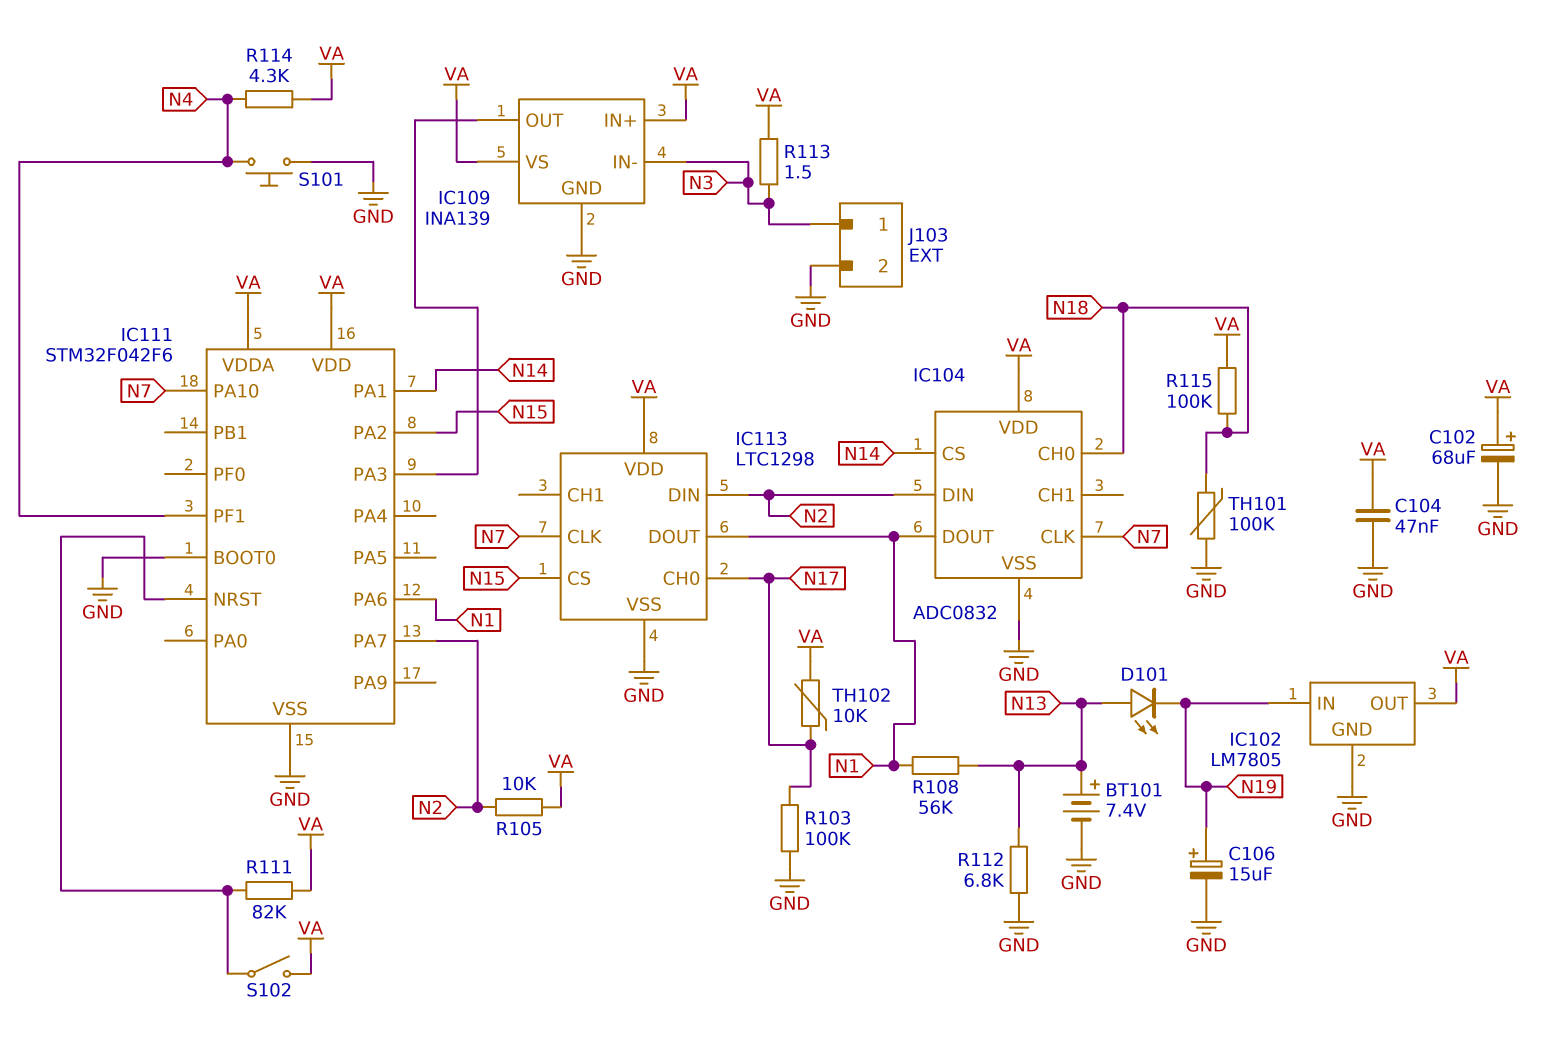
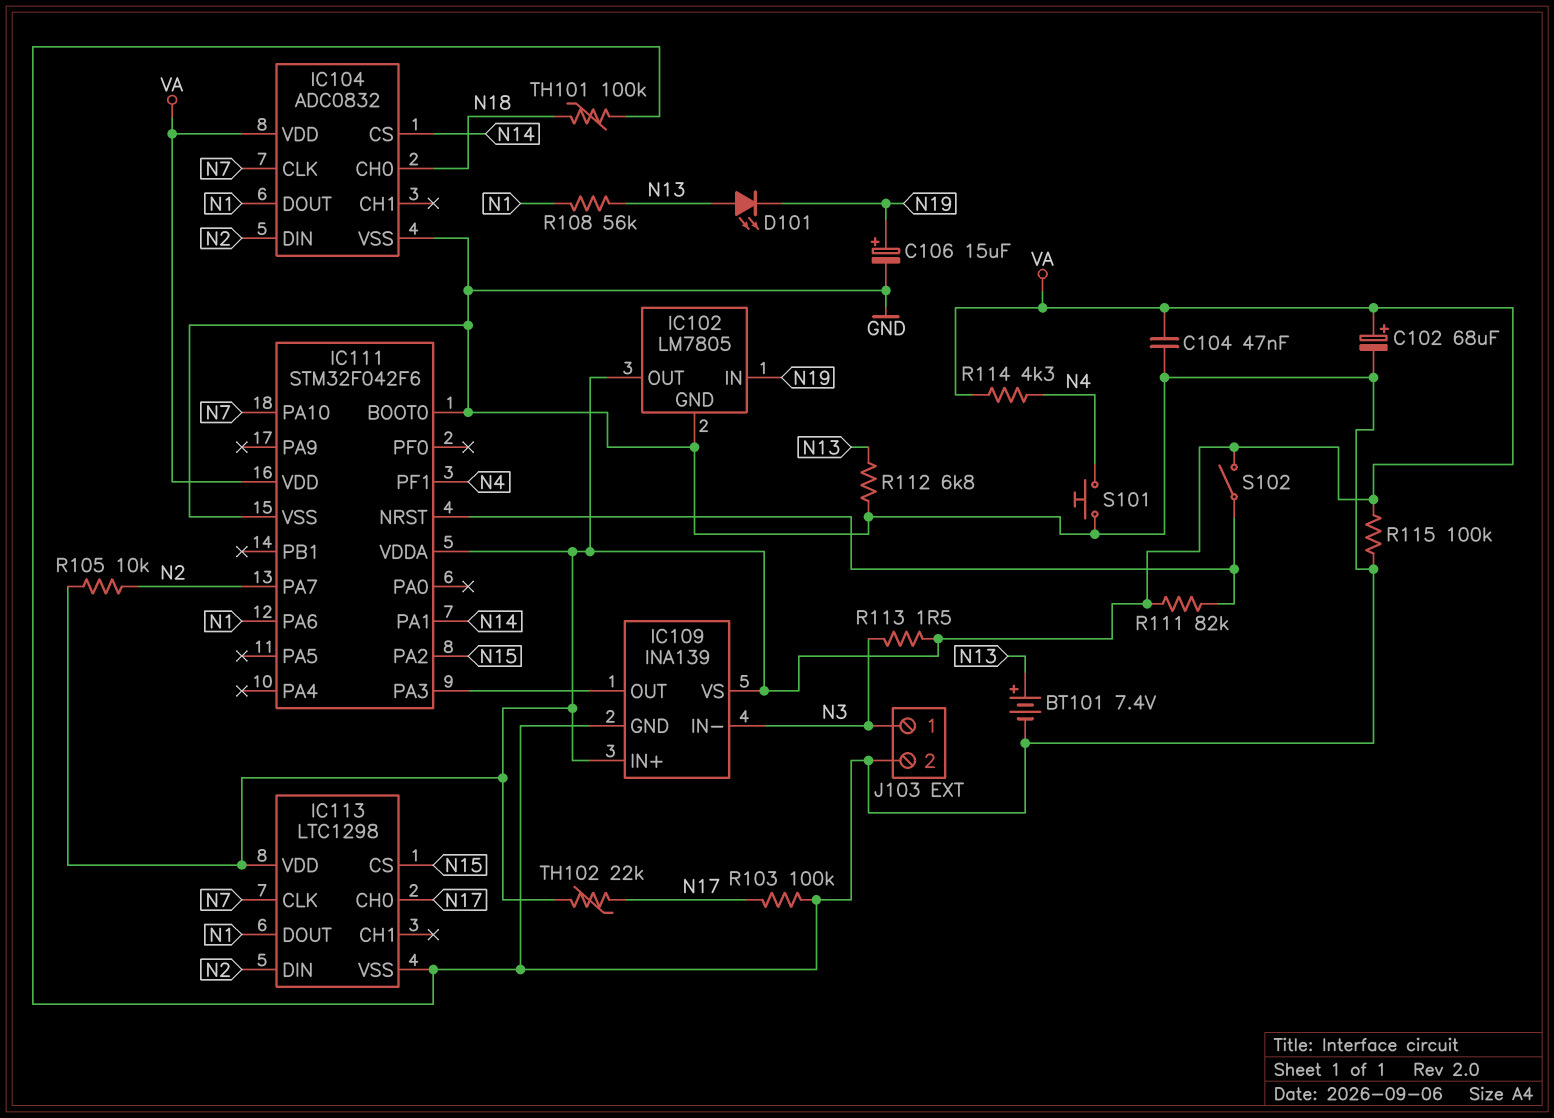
R115: 100k (N18, VA) -> 100k (GND, VA)
TH102: 10k (N17, VA) -> 22k (N17, VA)

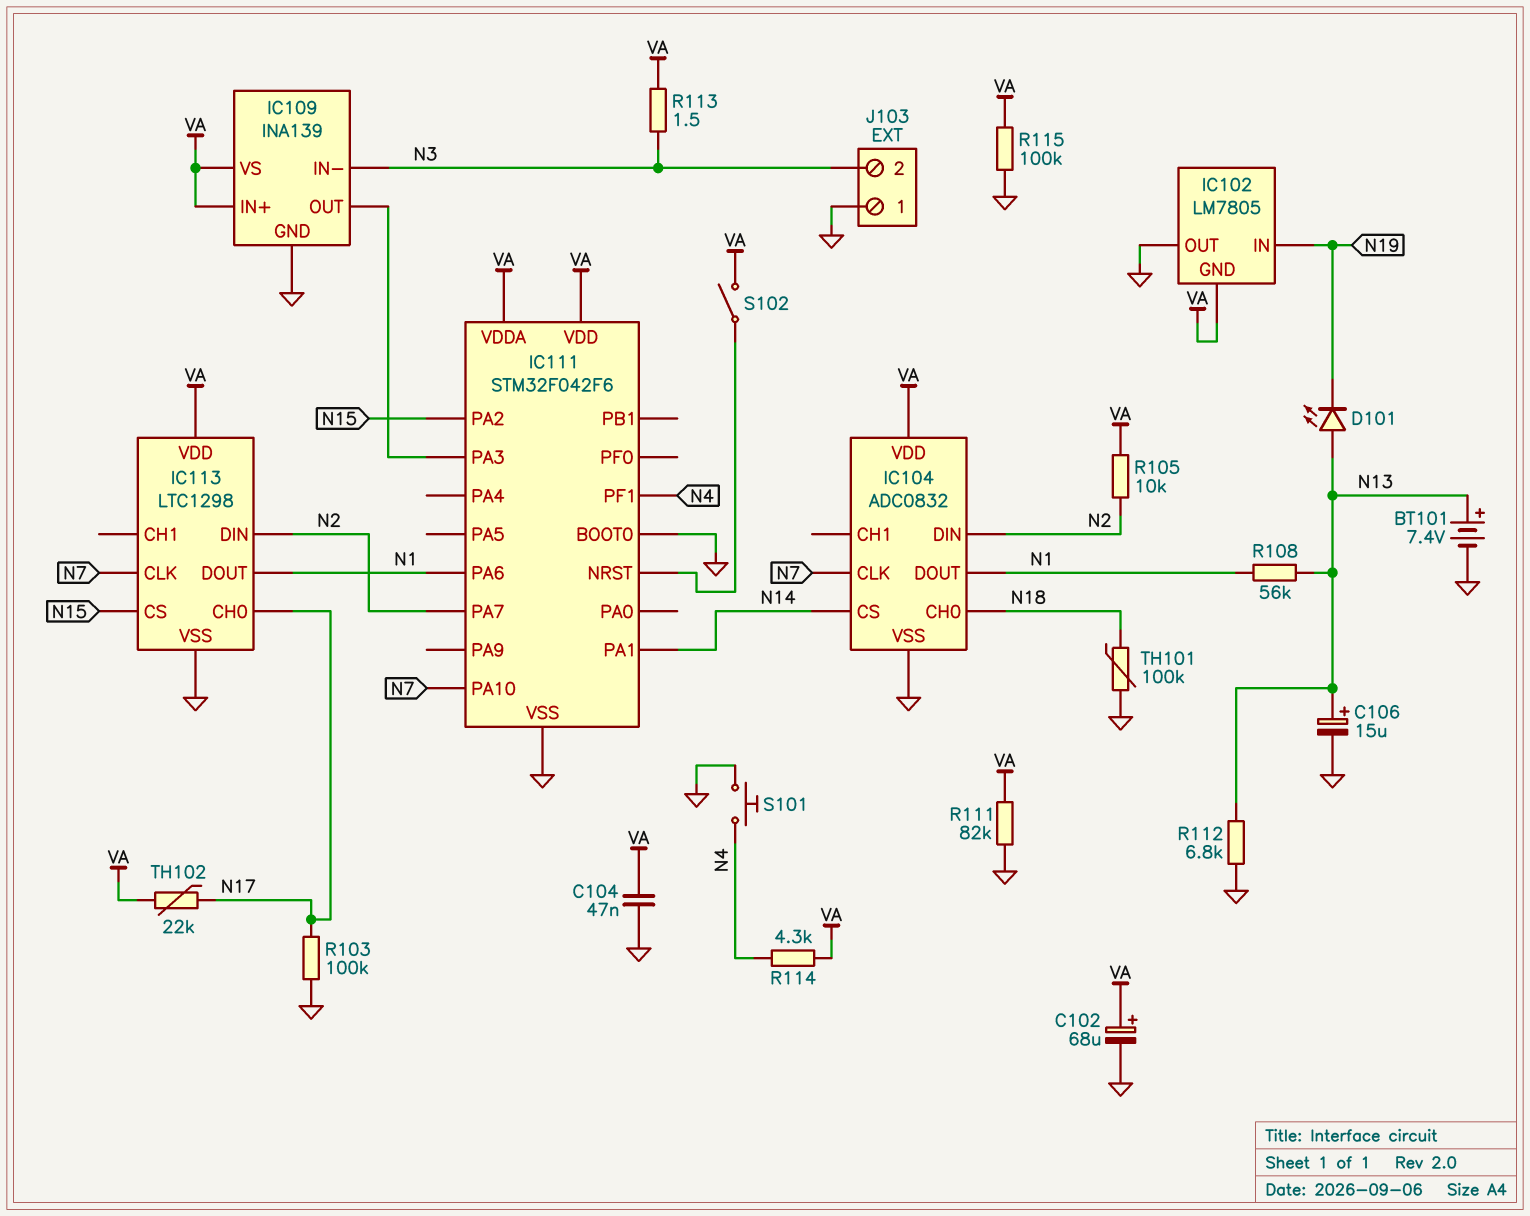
C106: 15uF (plus N19, minus GND) -> 15uF (plus N13, minus GND)
IC102 pin GND: GND -> VA
IC102 pin OUT: VA -> GND
J103 pin 1: N3 -> GND
J103 pin 2: GND -> N3
R111: 82k (IC111/NRST, VA) -> 82k (GND, VA)

